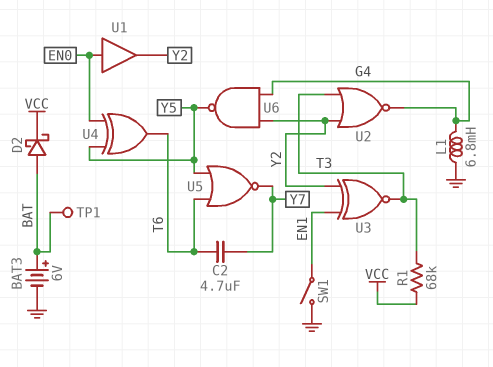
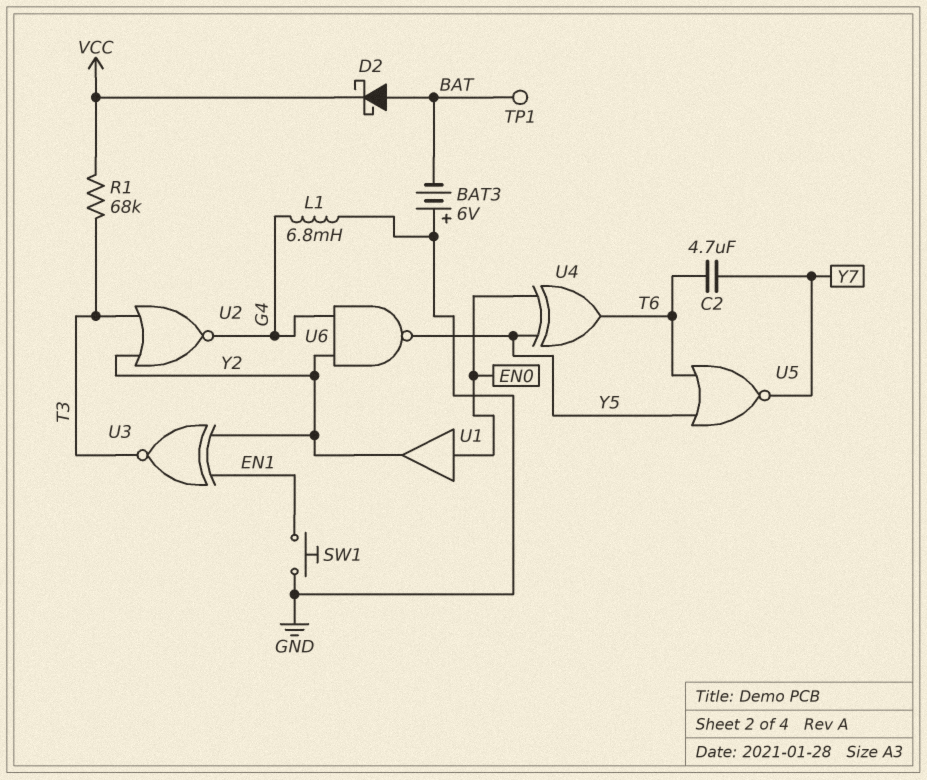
BAT3: 6V (plus BAT, minus GND) -> 6V (plus GND, minus BAT)
SW1: switch (EN1, GND) -> button (EN1, GND)

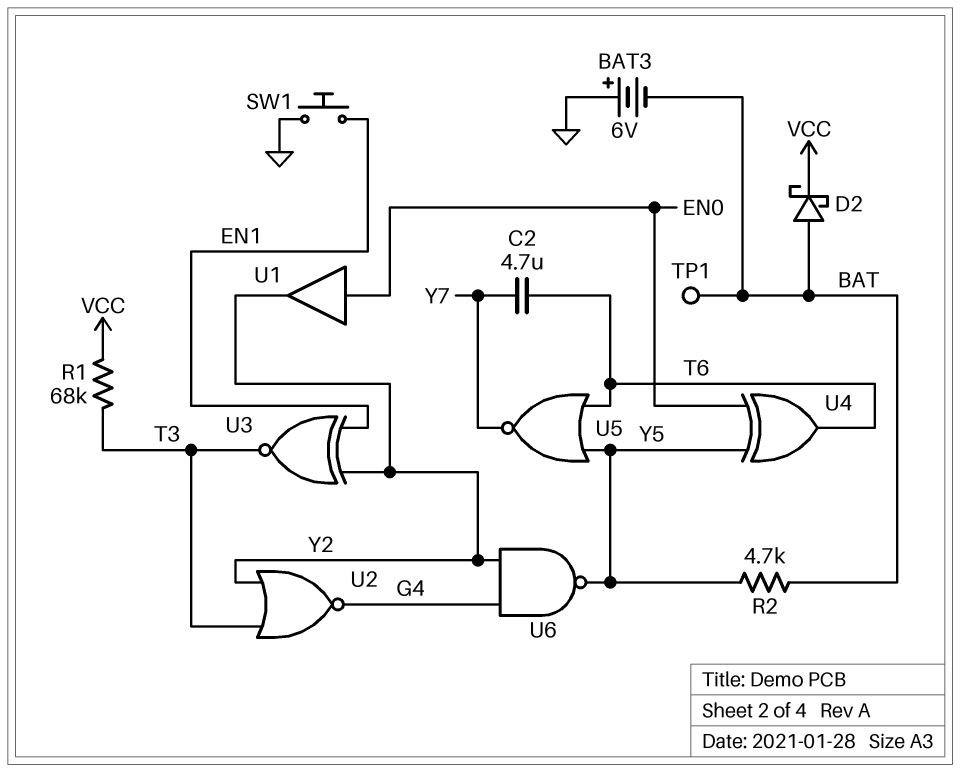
L1: 6.8mH (G4, GND) -> none
R2: none -> 4.7k (BAT, Y5)

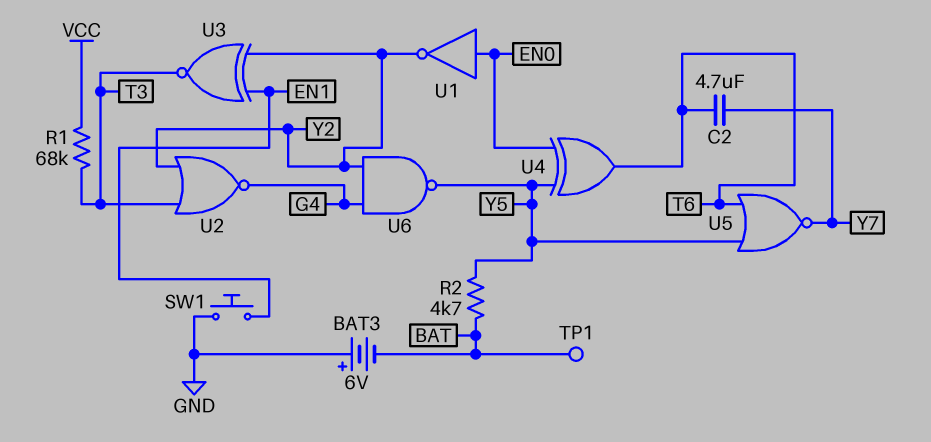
D2: schottky (A BAT, K VCC) -> none
U1: buffer (in EN0, out Y2) -> NOT (in EN0, out Y2)

